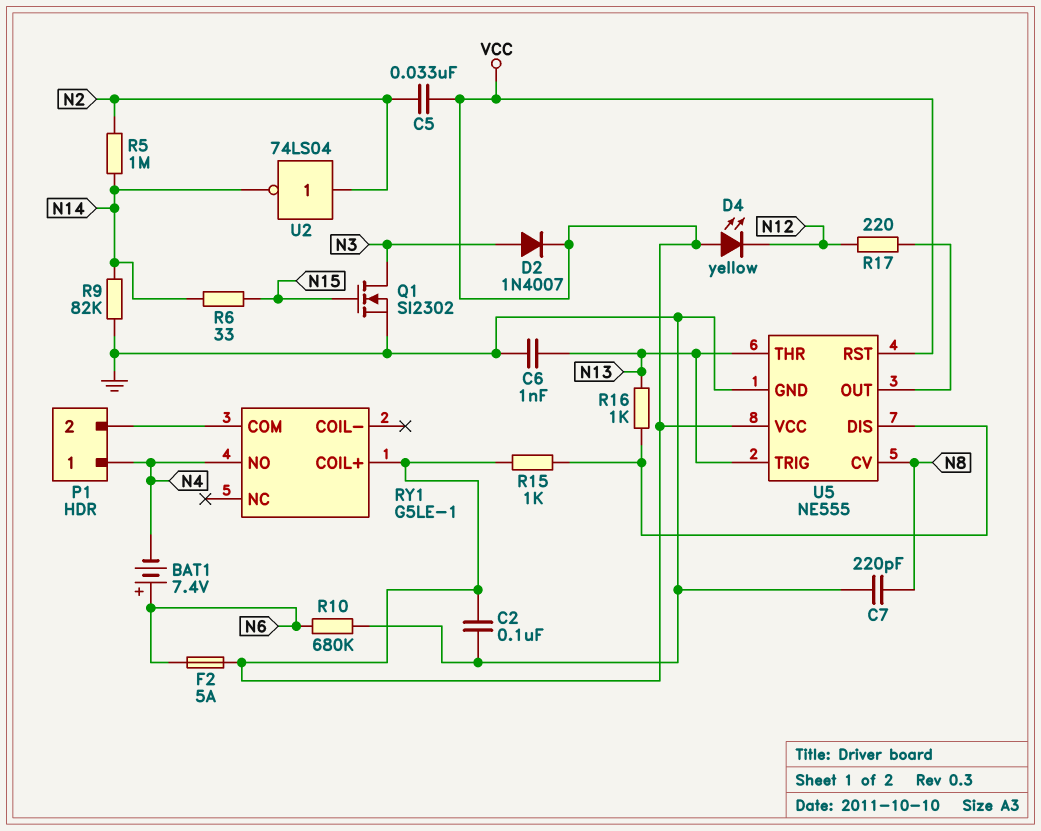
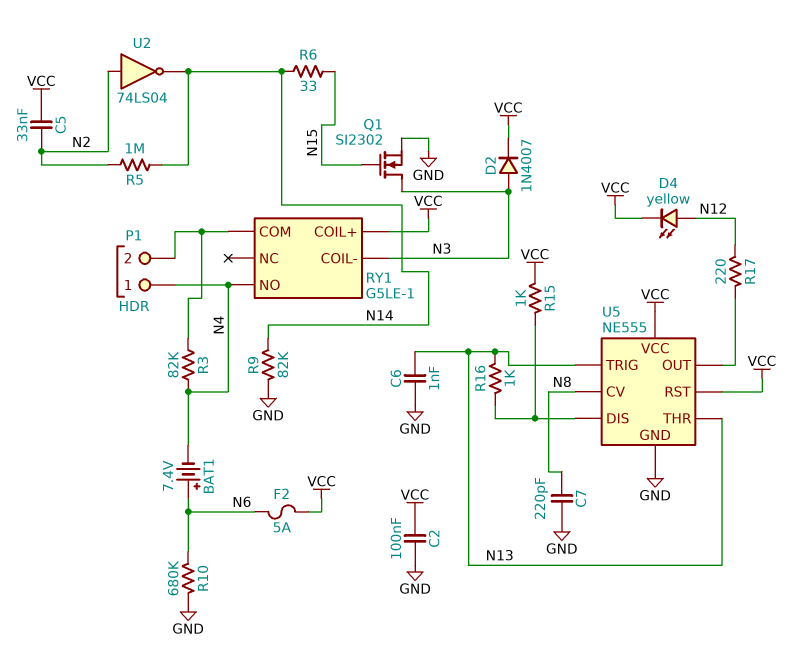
D4: LED yellow (A VCC, K N12) -> LED yellow (A N12, K VCC)
R3: none -> 82k (N4, P1/2)
RY1 pin COIL-: none -> N3

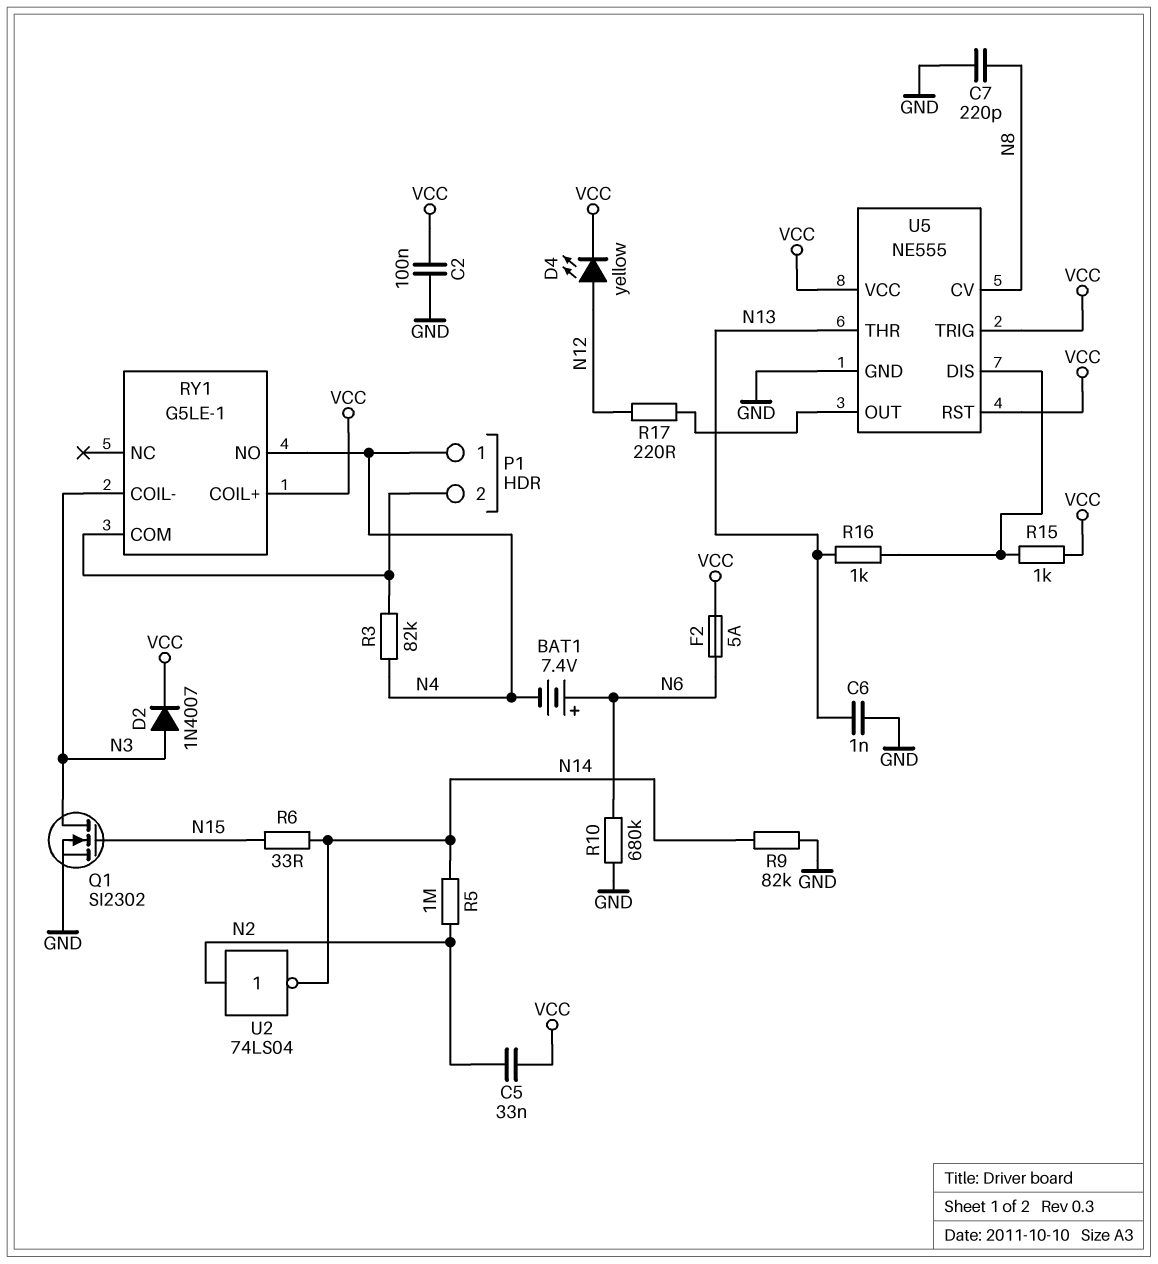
U5 pin TRIG: N13 -> VCC

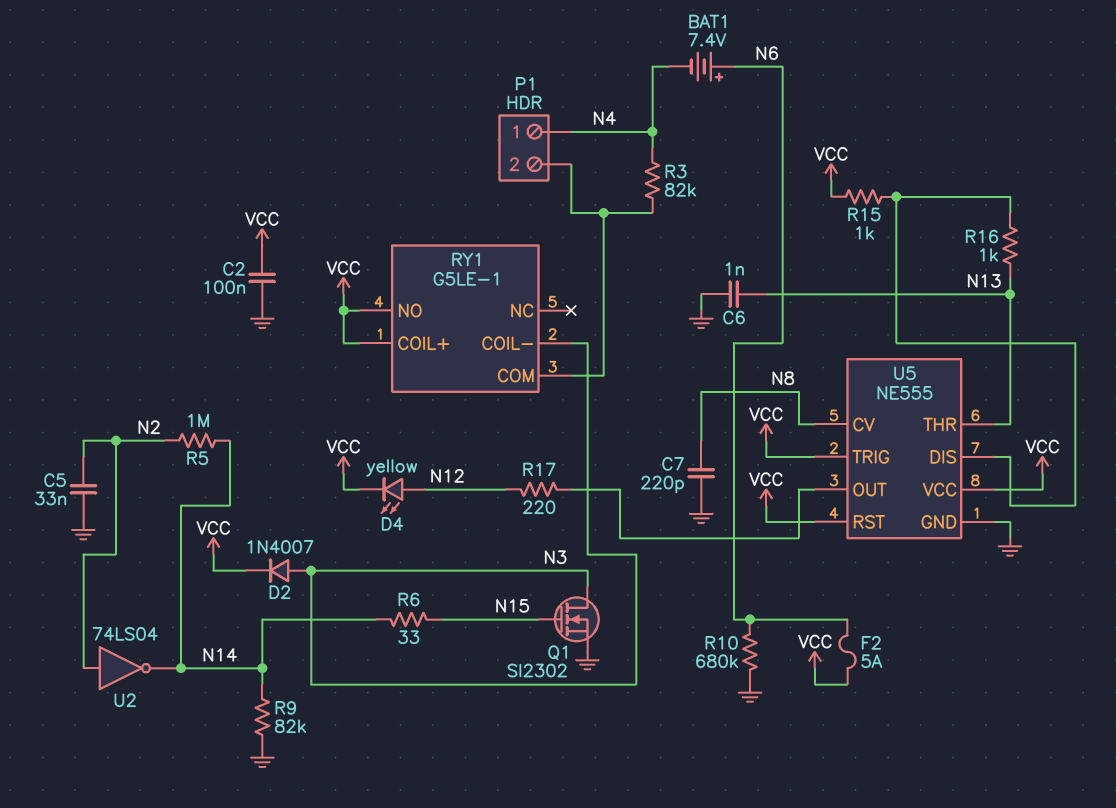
C5: 33nF (N2, VCC) -> 33nF (GND, N2)
RY1 pin NO: N4 -> VCC

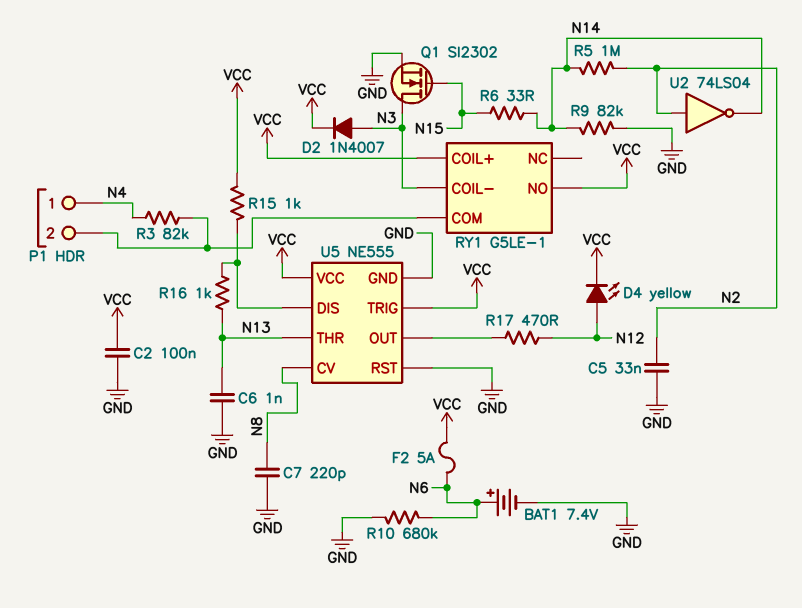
BAT1: 7.4V (plus N6, minus N4) -> 7.4V (plus N6, minus GND)
R17: 220 (N12, U5/OUT) -> 470 (N12, U5/OUT)
U5 pin RST: VCC -> GND

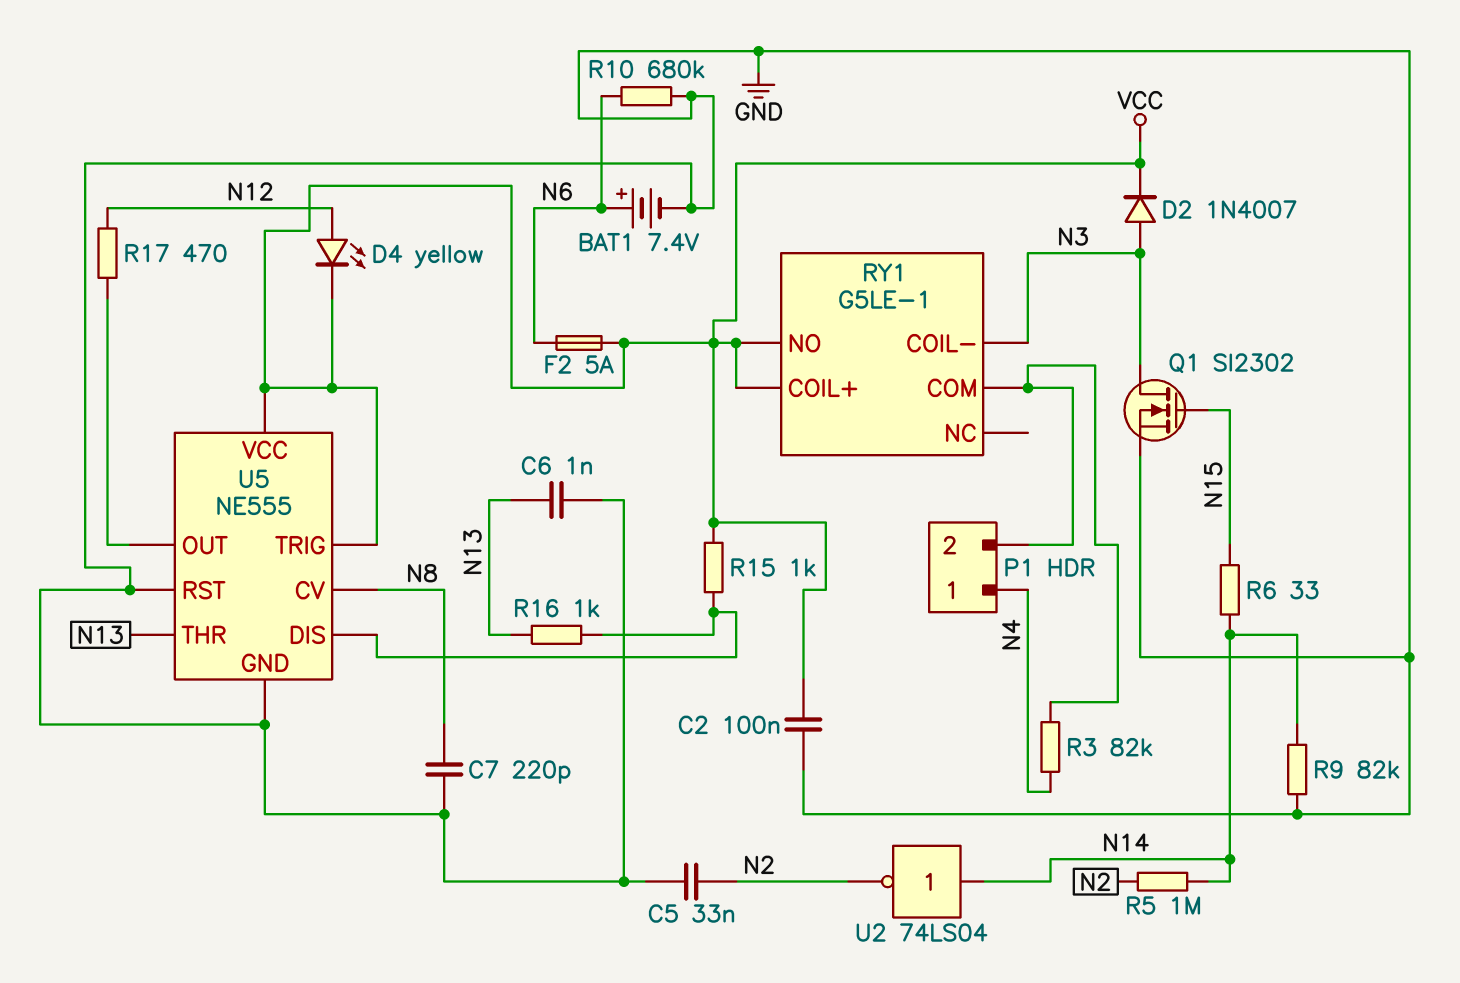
U2: NOT 74LS04 (in N2, out N14) -> NOT 74LS04 (in N14, out N2)

